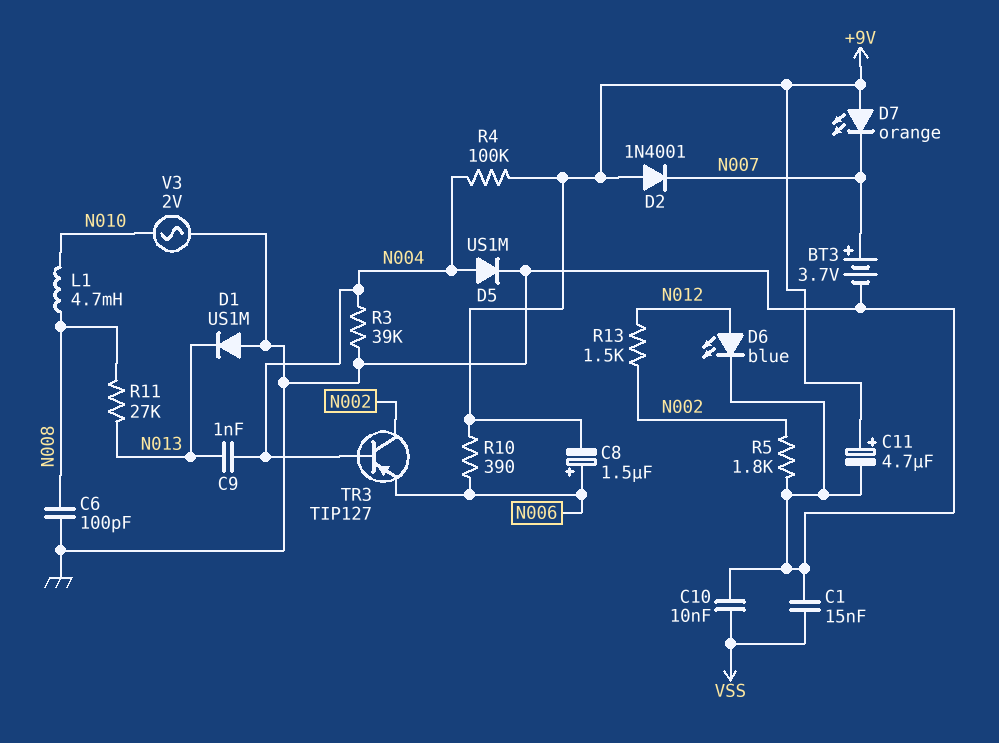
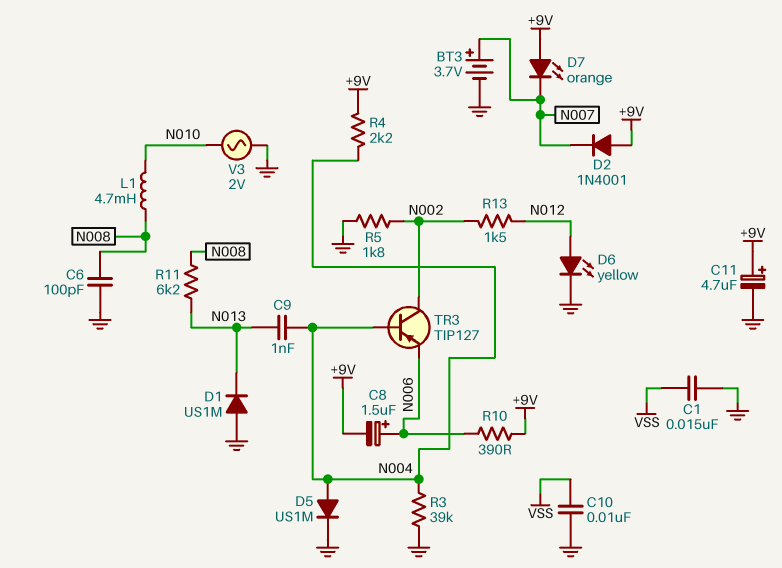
D6: LED blue (A N012, K GND) -> LED yellow (A N012, K GND)
R4: 100k (+9V, N004) -> 2.2k (+9V, N004)
R11: 27k (N008, N013) -> 6.2k (N008, N013)

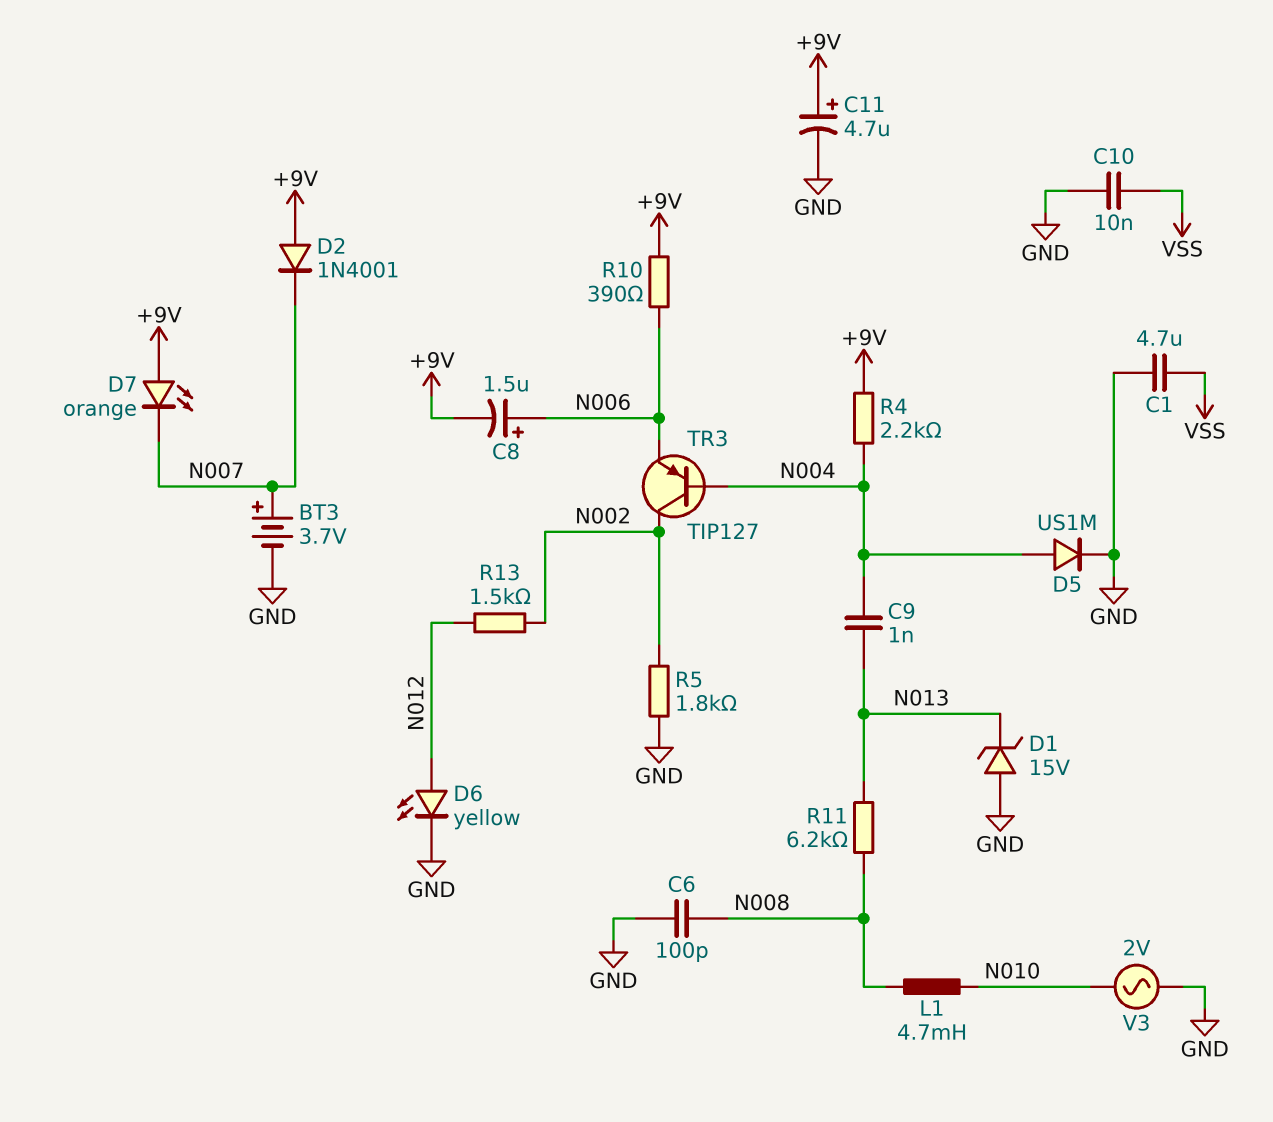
C1: 15nF (GND, VSS) -> 4.7uF (GND, VSS)
D1: diode US1M (A GND, K N013) -> zener 15V (A GND, K N013)
R3: 39k (GND, N004) -> none

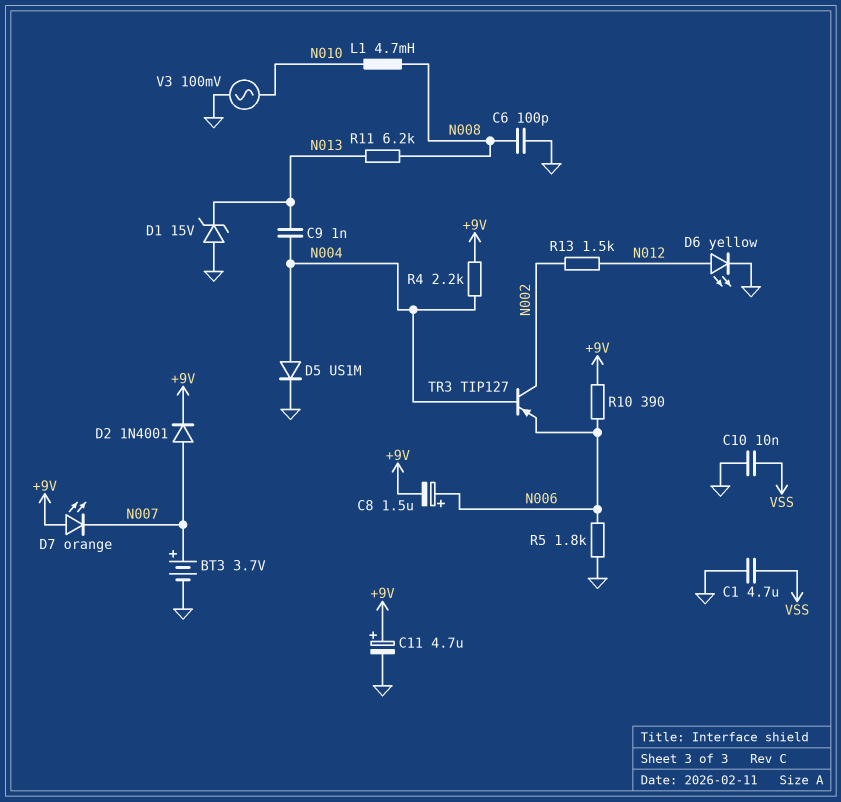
D2: diode 1N4001 (A +9V, K N007) -> diode 1N4001 (A N007, K +9V)
R5: 1.8k (GND, N002) -> 1.8k (GND, N006)
V3: AC 2V (GND, N010) -> AC 100mV (GND, N010)

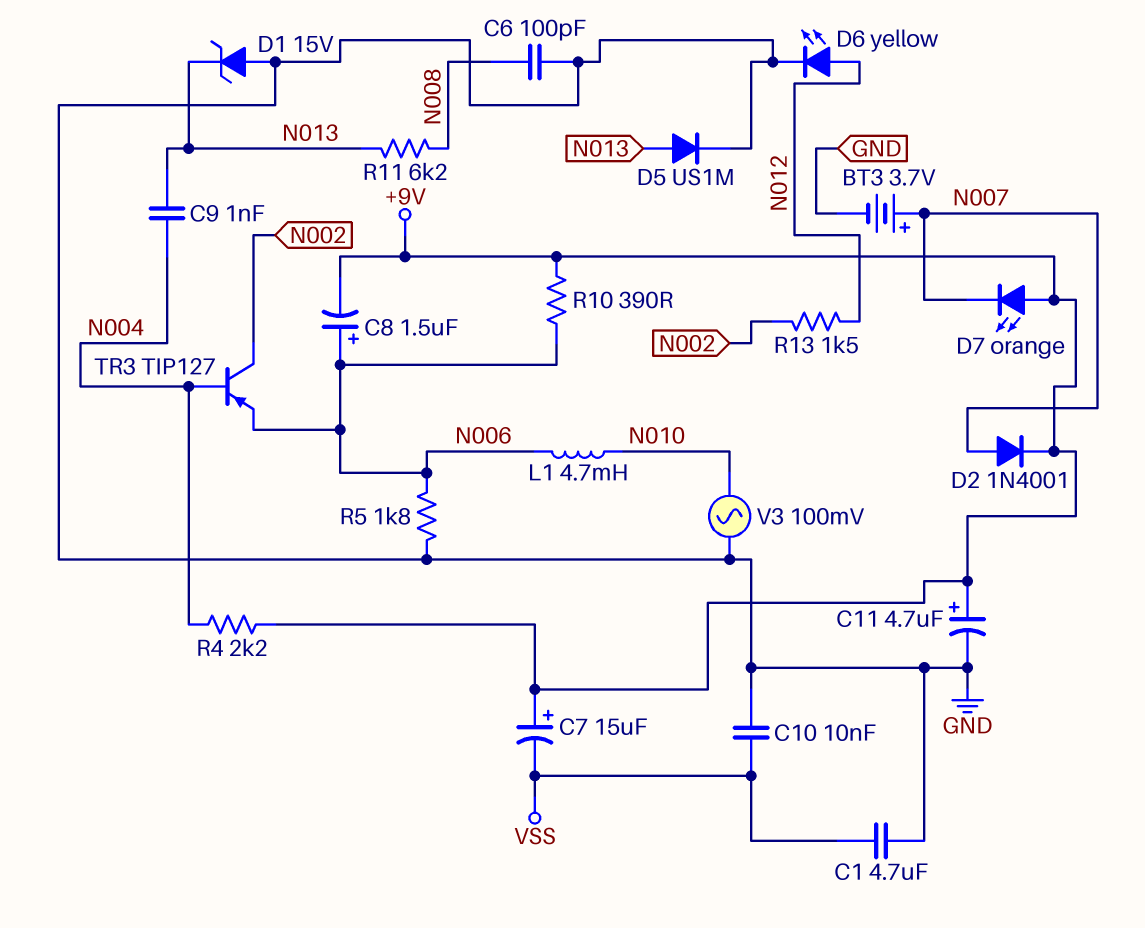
C7: none -> 15uF (plus +9V, minus VSS)
D5: diode US1M (A N004, K GND) -> diode US1M (A N013, K GND)
L1: 4.7mH (N008, N010) -> 4.7mH (N006, N010)

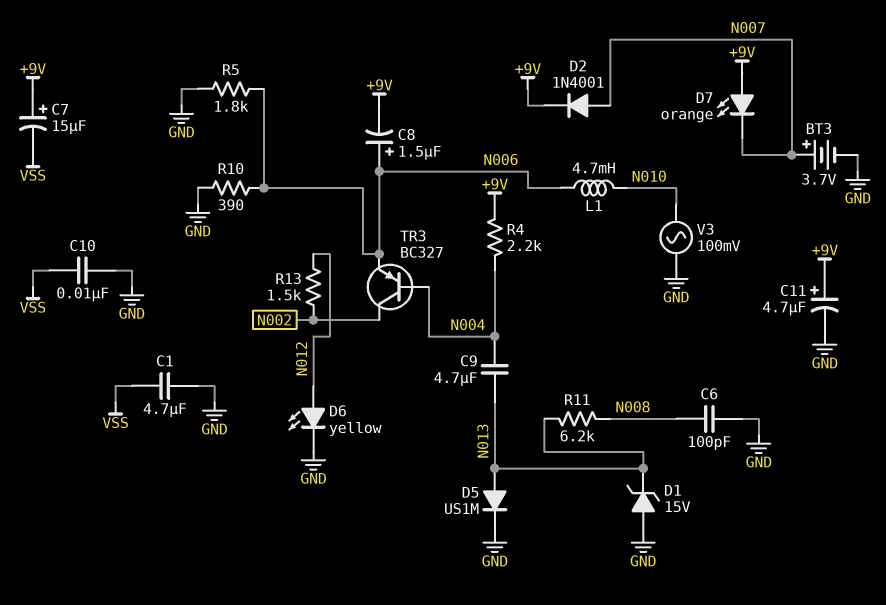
C9: 1nF (N004, N013) -> 4.7uF (N004, N013)
R10: 390 (+9V, N006) -> 390 (GND, N006)
TR3: PNP TIP127 (B N004, C N002, E N006) -> PNP BC327 (B N004, C N002, E N006)

